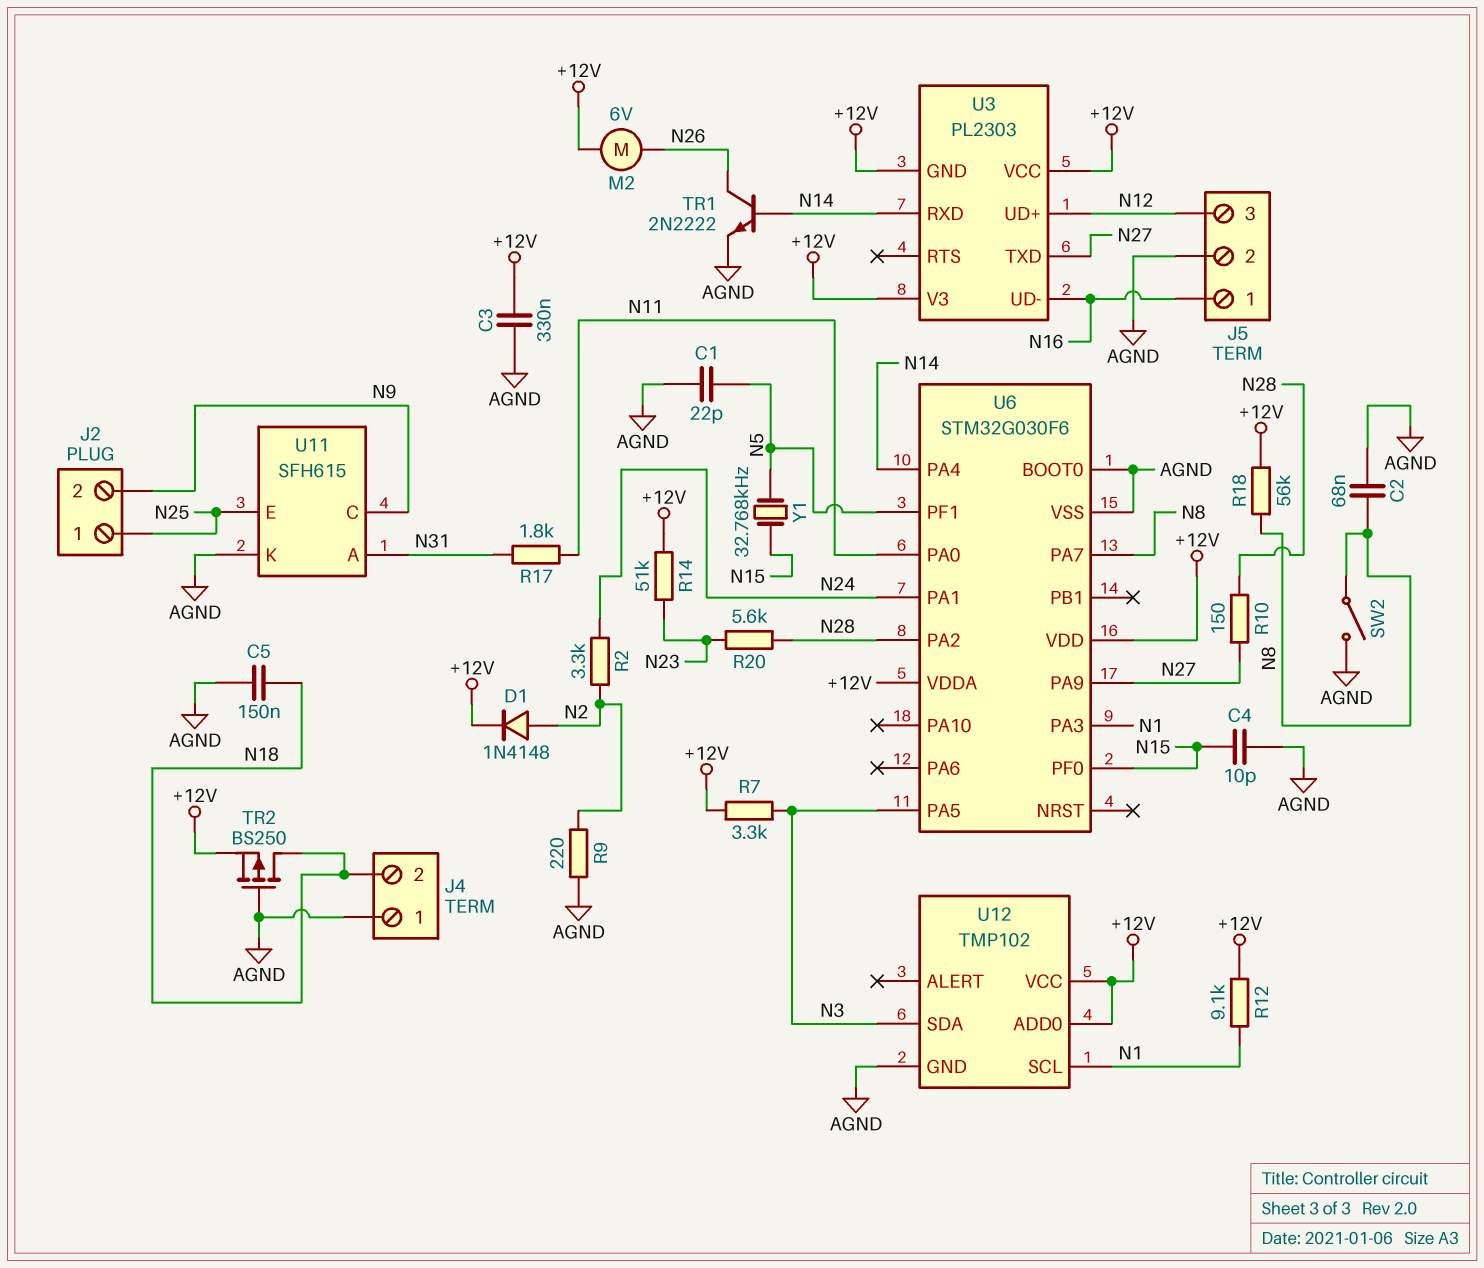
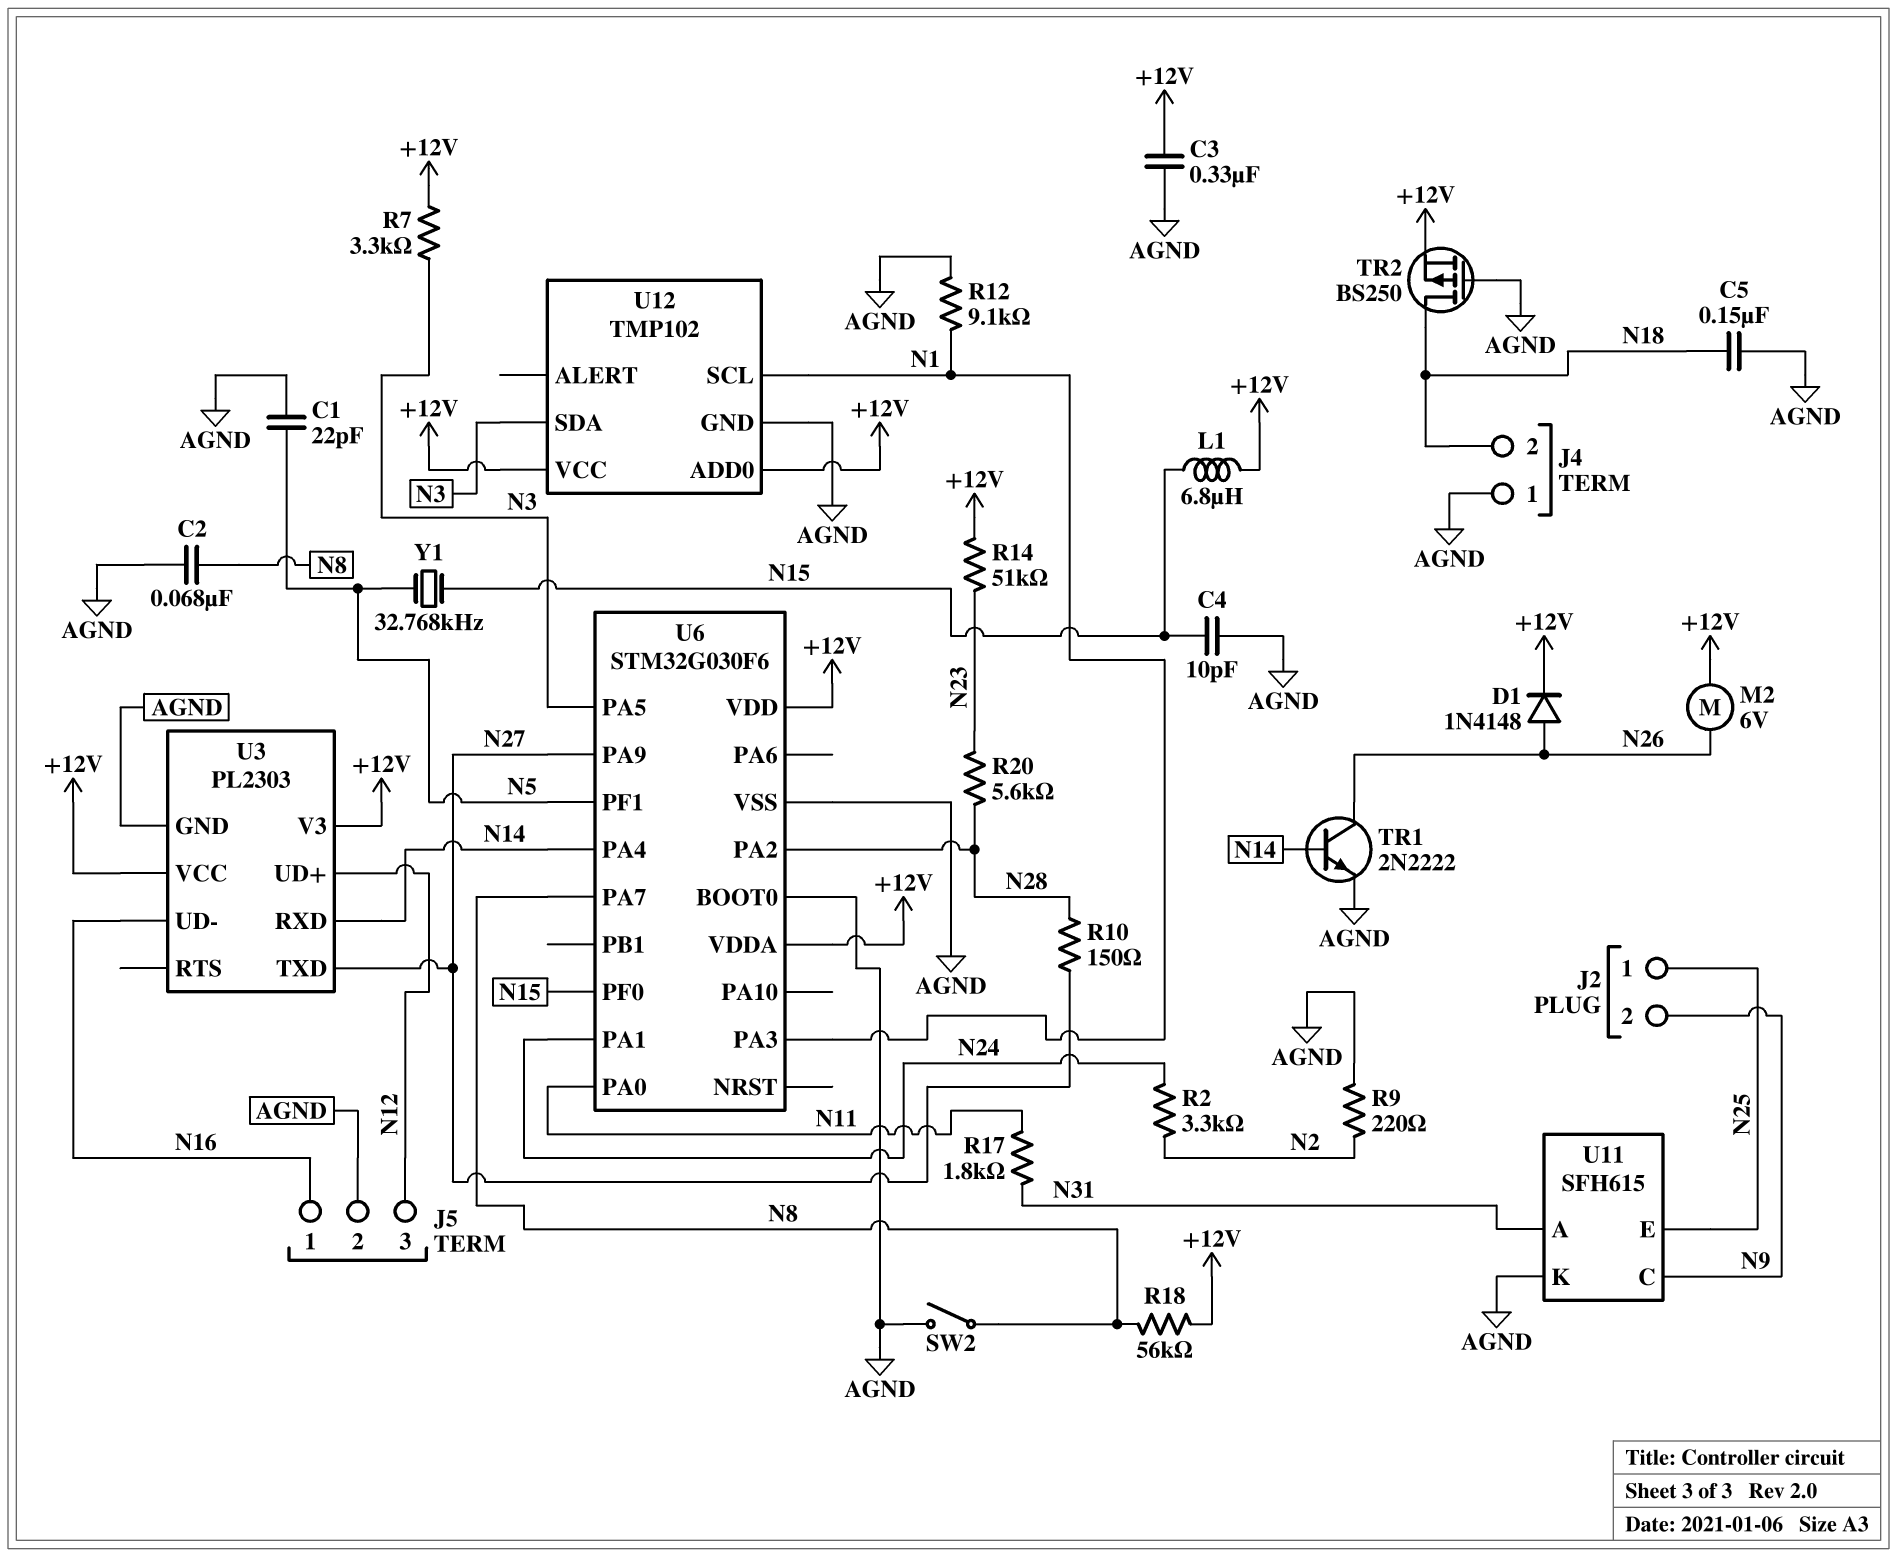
D1: diode 1N4148 (A N2, K +12V) -> diode 1N4148 (A N26, K +12V)
L1: none -> 6.8uH (+12V, N15)
R12: 9.1k (+12V, N1) -> 9.1k (AGND, N1)
U3 pin GND: +12V -> AGND

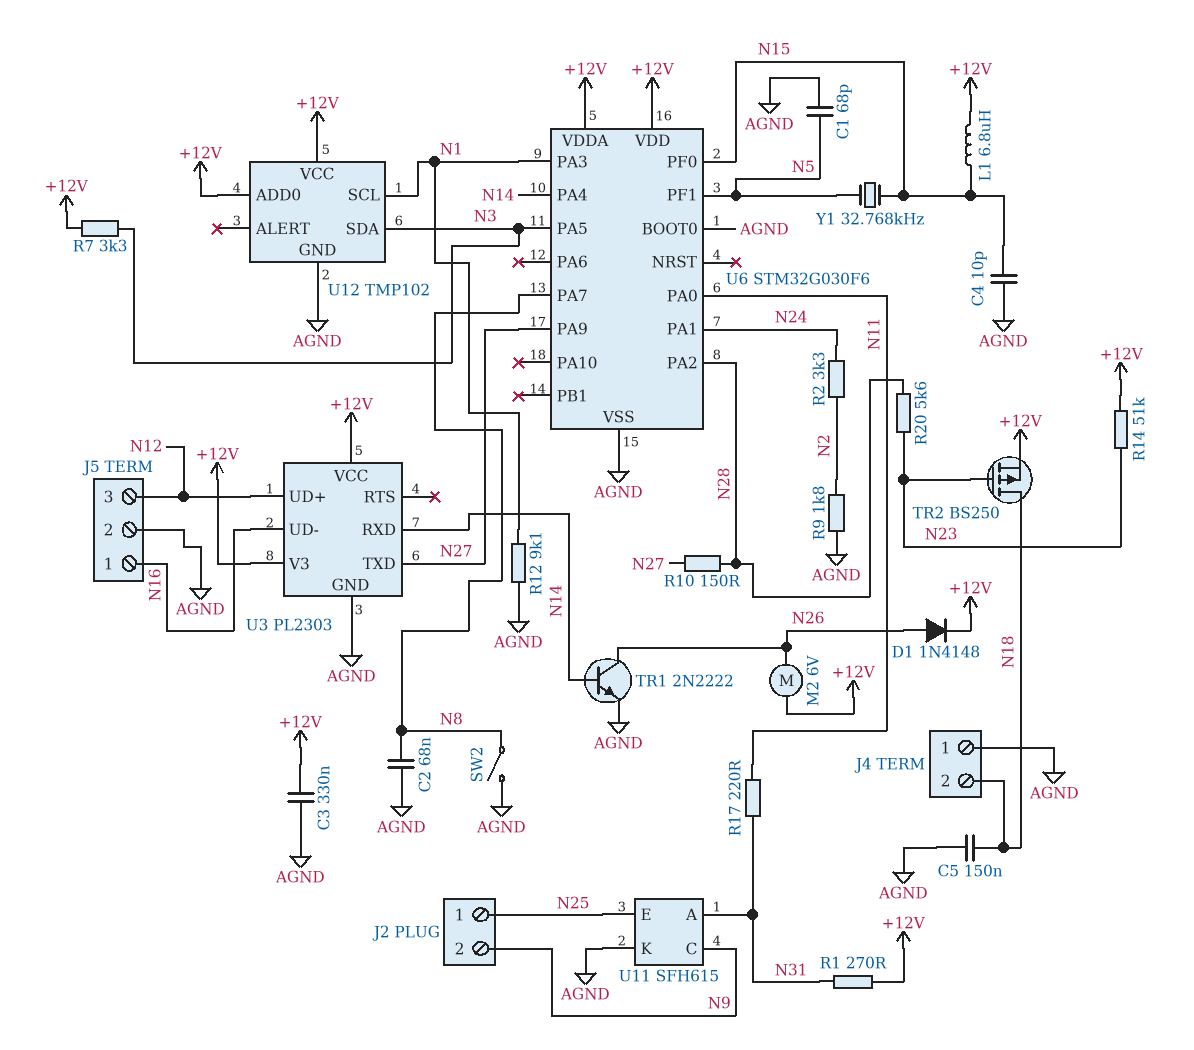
C1: 22pF (AGND, N5) -> 68pF (AGND, N5)
R1: none -> 270 (+12V, N31)
R9: 220 (AGND, N2) -> 1.8k (AGND, N2)
R17: 1.8k (N11, N31) -> 220 (N11, N31)
R18: 56k (+12V, N8) -> none
TR2: PMOS BS250 (G AGND, D N18, S +12V) -> PMOS BS250 (G N23, D N18, S +12V)

